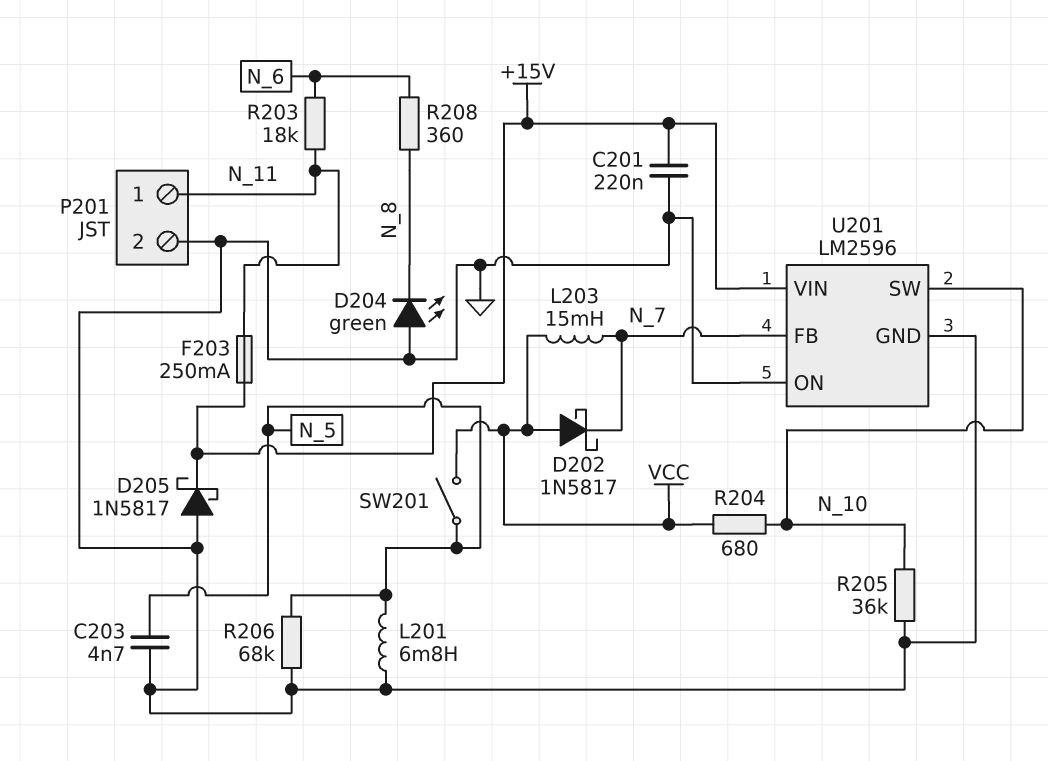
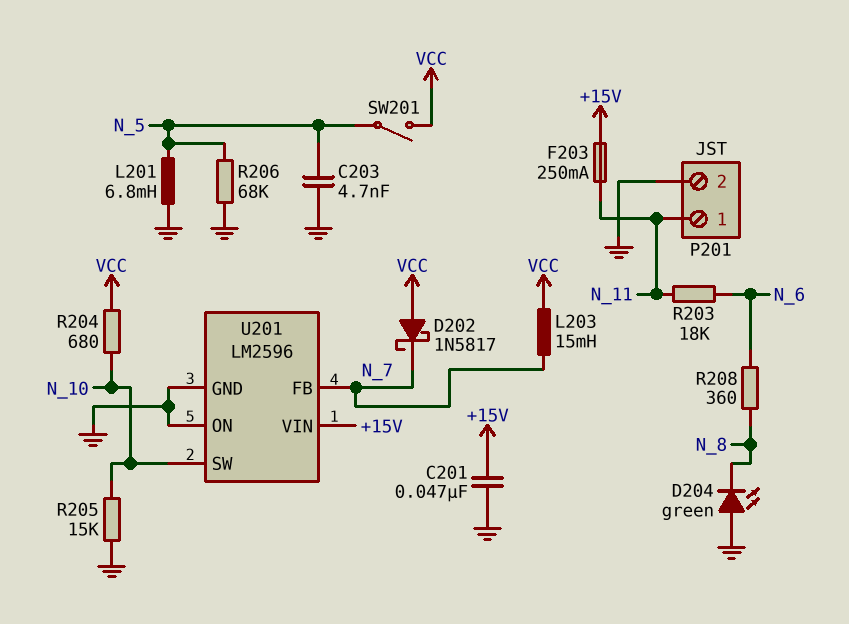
C201: 220nF (+15V, GND) -> 47nF (+15V, GND)
D205: schottky 1N5817 (A GND, K +15V) -> none
R205: 36k (GND, N_10) -> 15k (GND, N_10)

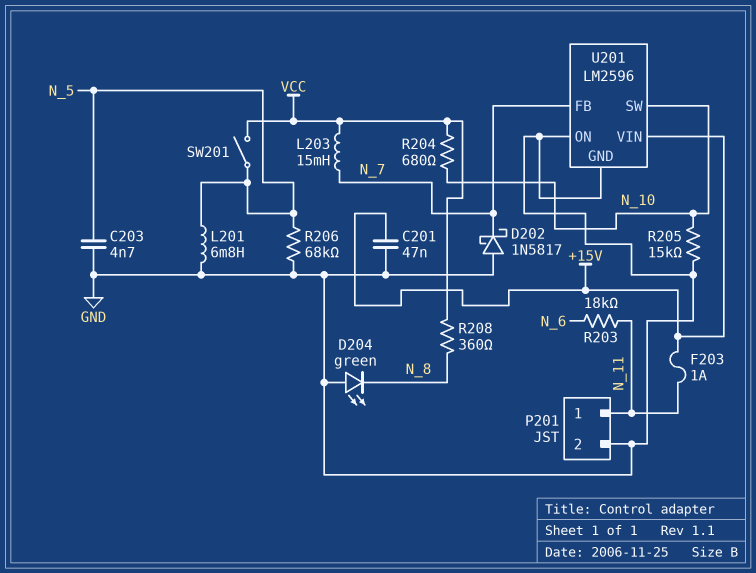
D202: schottky 1N5817 (A VCC, K N_7) -> schottky 1N5817 (A GND, K N_7)
F203: 250mA (+15V, N_11) -> 1A (+15V, N_11)
R208: 360 (N_6, N_8) -> 360 (N_8, VCC)

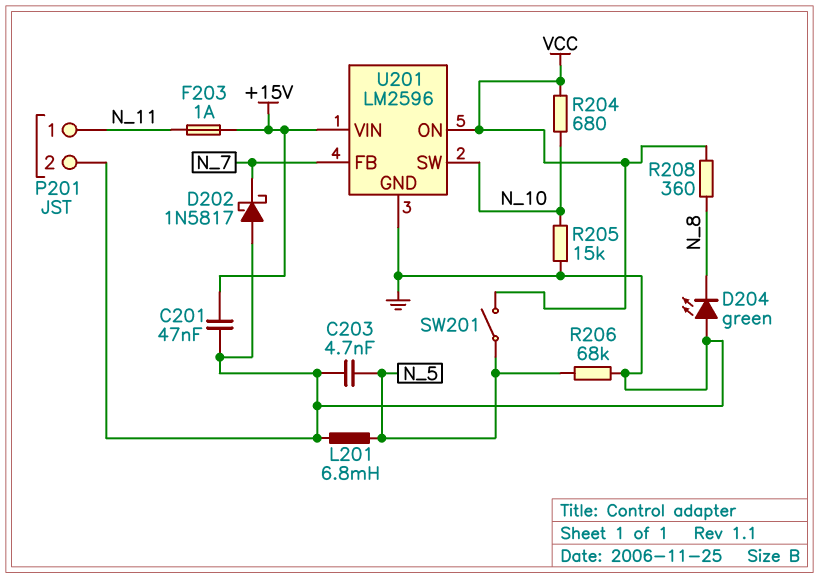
L203: 15mH (N_7, VCC) -> none
R203: 18k (N_6, N_11) -> none
U201 pin ON: GND -> VCC

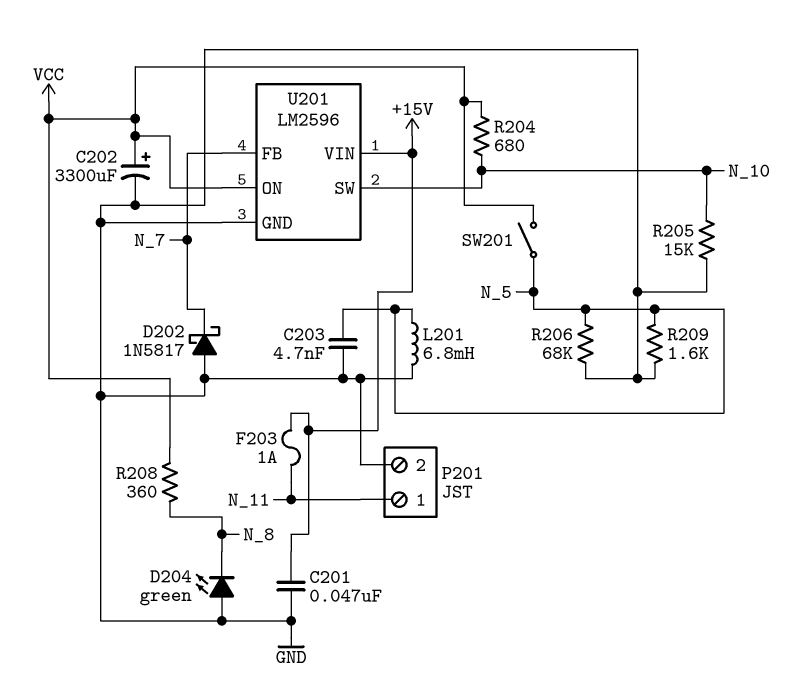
C202: none -> 3300uF (plus VCC, minus GND)
R209: none -> 1.6k (GND, N_5)

